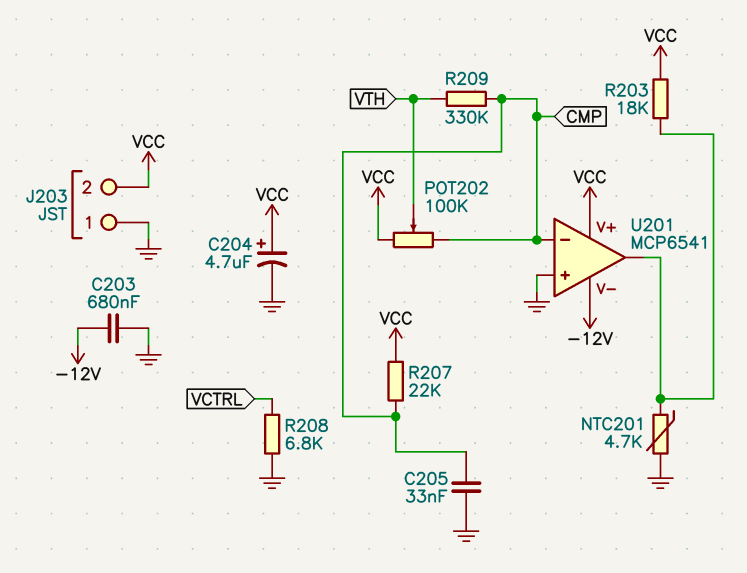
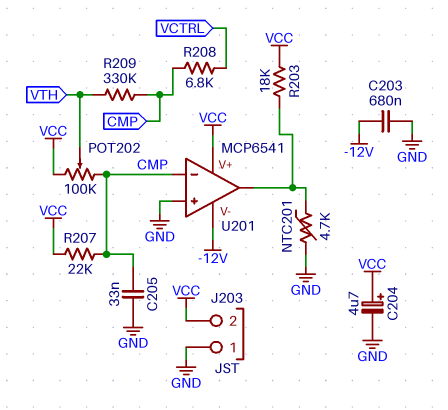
R208: 6.8k (GND, VCTRL) -> 6.8k (CMP, VCTRL)

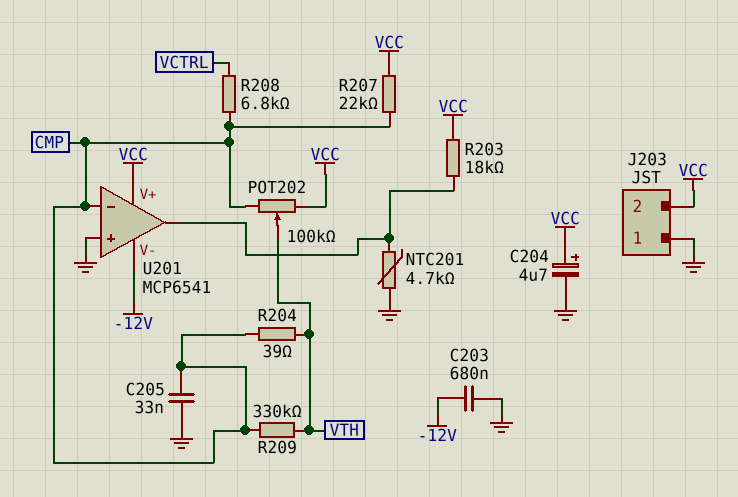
R204: none -> 39 (CMP, VTH)

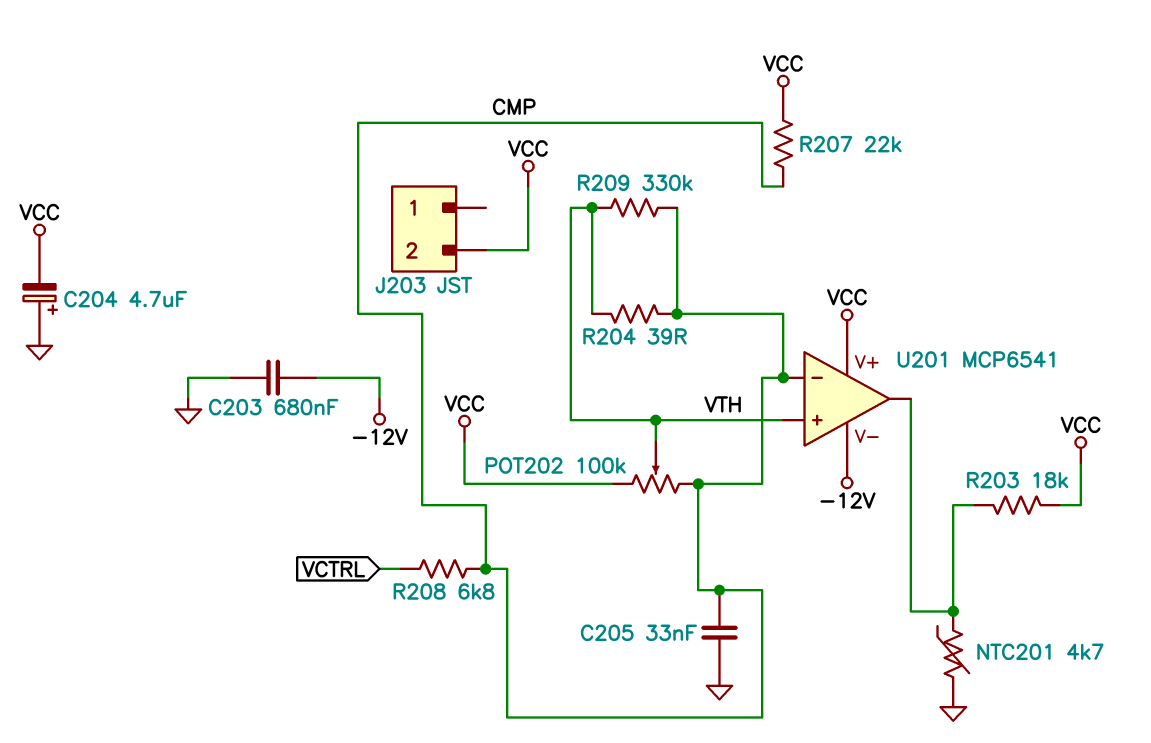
C204: 4.7uF (plus VCC, minus GND) -> 4.7uF (plus GND, minus VCC)
J203 pin 1: GND -> none
U201 pin in+: GND -> VTH

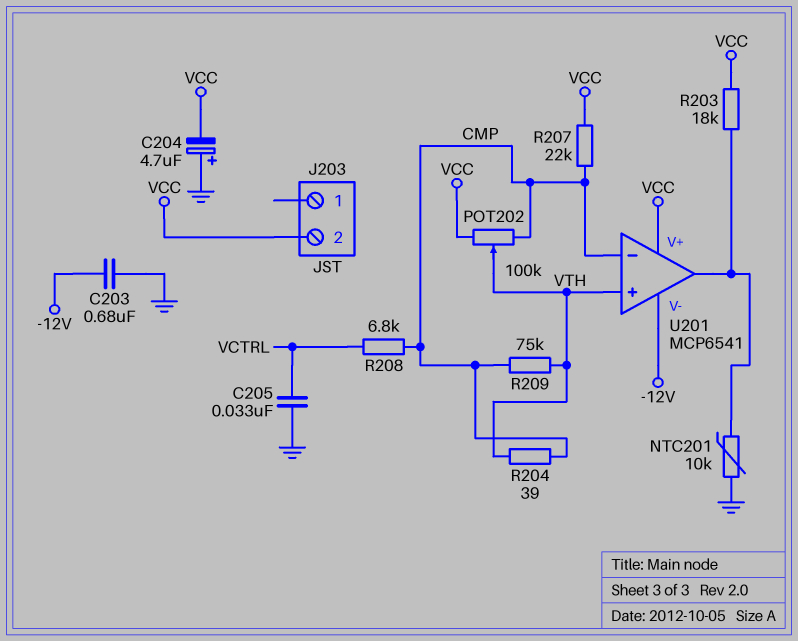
C205: 33nF (CMP, GND) -> 33nF (GND, VCTRL)
NTC201: 4.7k (GND, U201/out) -> 10k (GND, U201/out)
R209: 330k (CMP, VTH) -> 75k (CMP, VTH)

